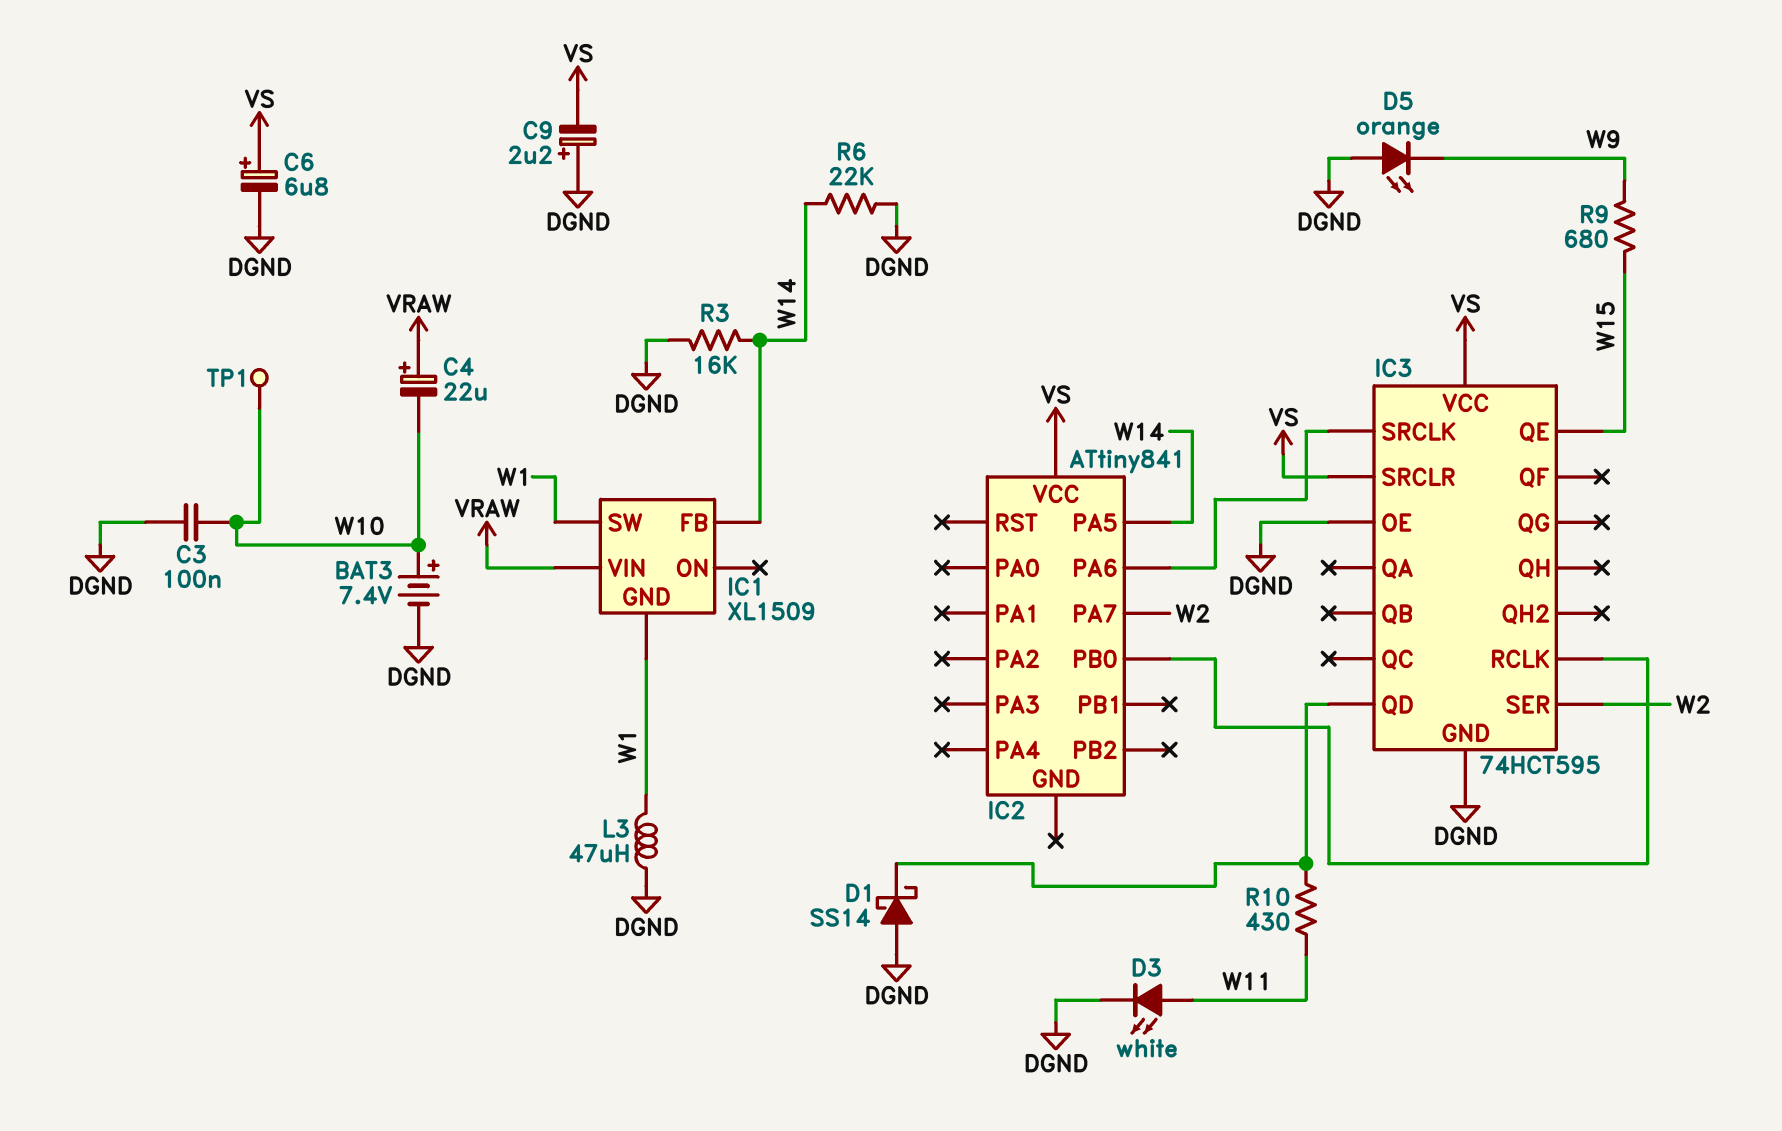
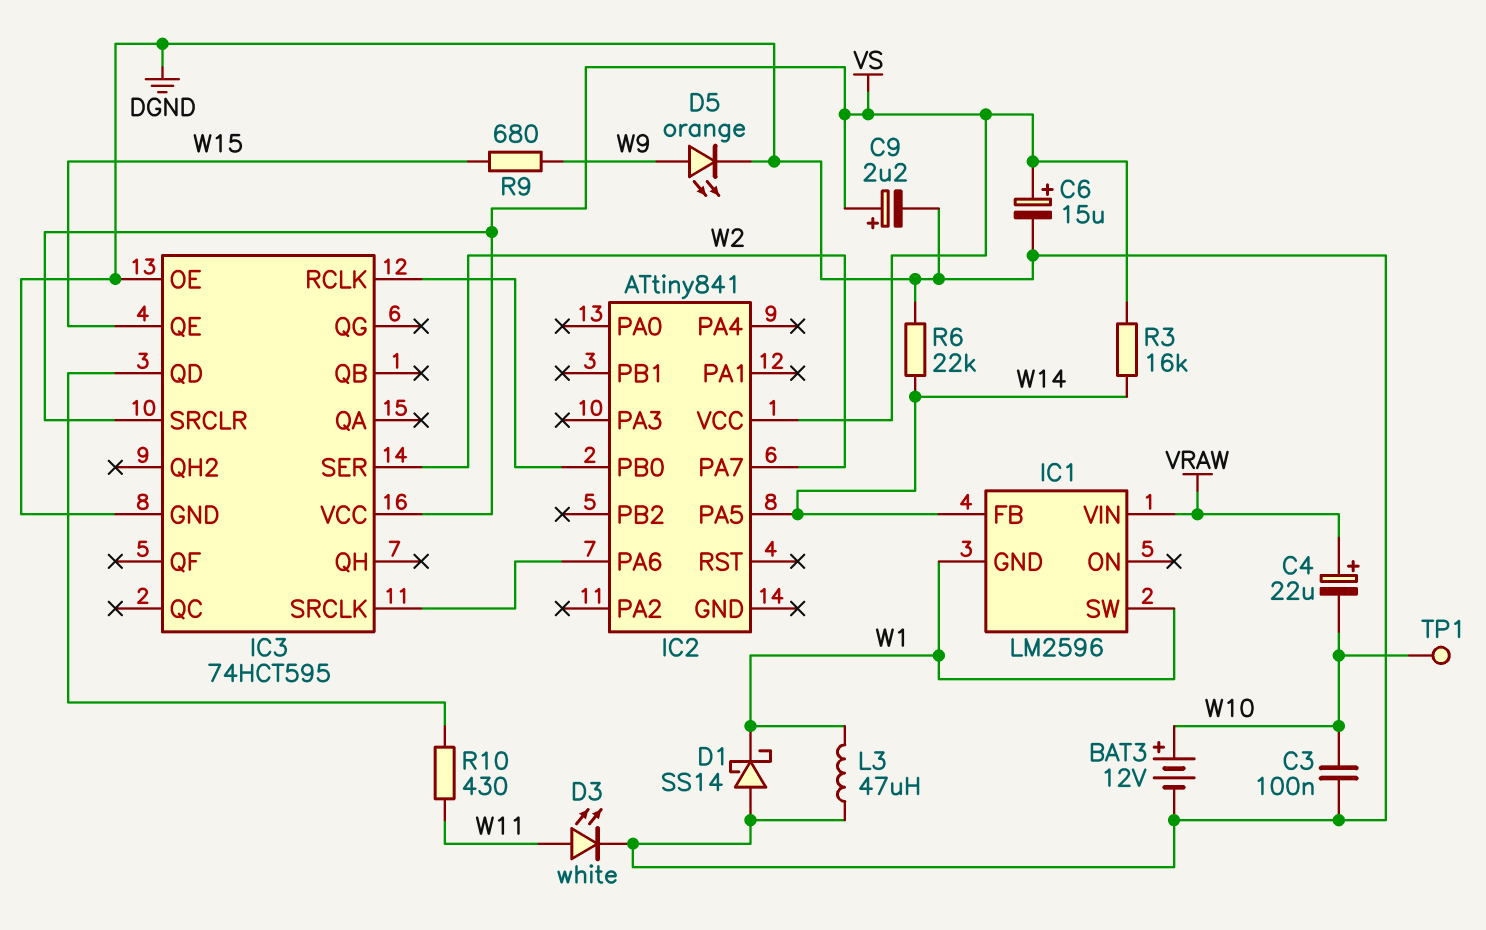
BAT3: 7.4V (plus W10, minus DGND) -> 12V (plus W10, minus DGND)
C6: 6.8uF (plus VS, minus DGND) -> 15uF (plus VS, minus DGND)
C9: 2.2uF (plus DGND, minus VS) -> 2.2uF (plus VS, minus DGND)
D1: schottky SS14 (A DGND, K IC3/QD) -> schottky SS14 (A DGND, K W1)
D5: LED orange (A DGND, K W9) -> LED orange (A W9, K DGND)
IC1: XL1509 -> LM2596
R3: 16k (DGND, W14) -> 16k (VS, W14)

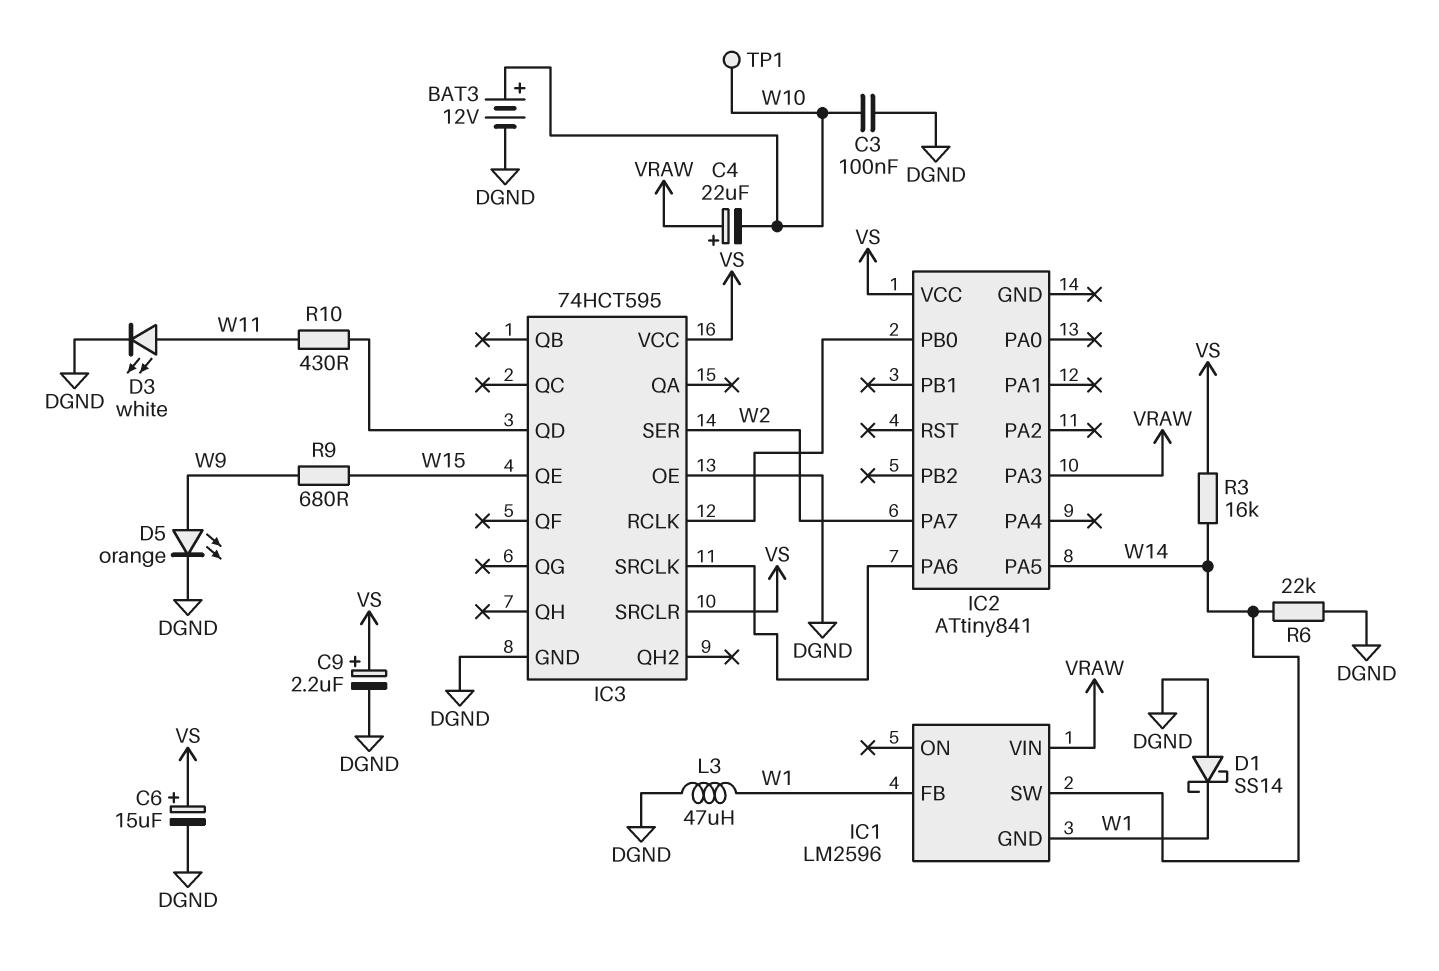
IC1 pin FB: W14 -> W1
IC1 pin SW: W1 -> W14
IC2 pin PA3: none -> VRAW

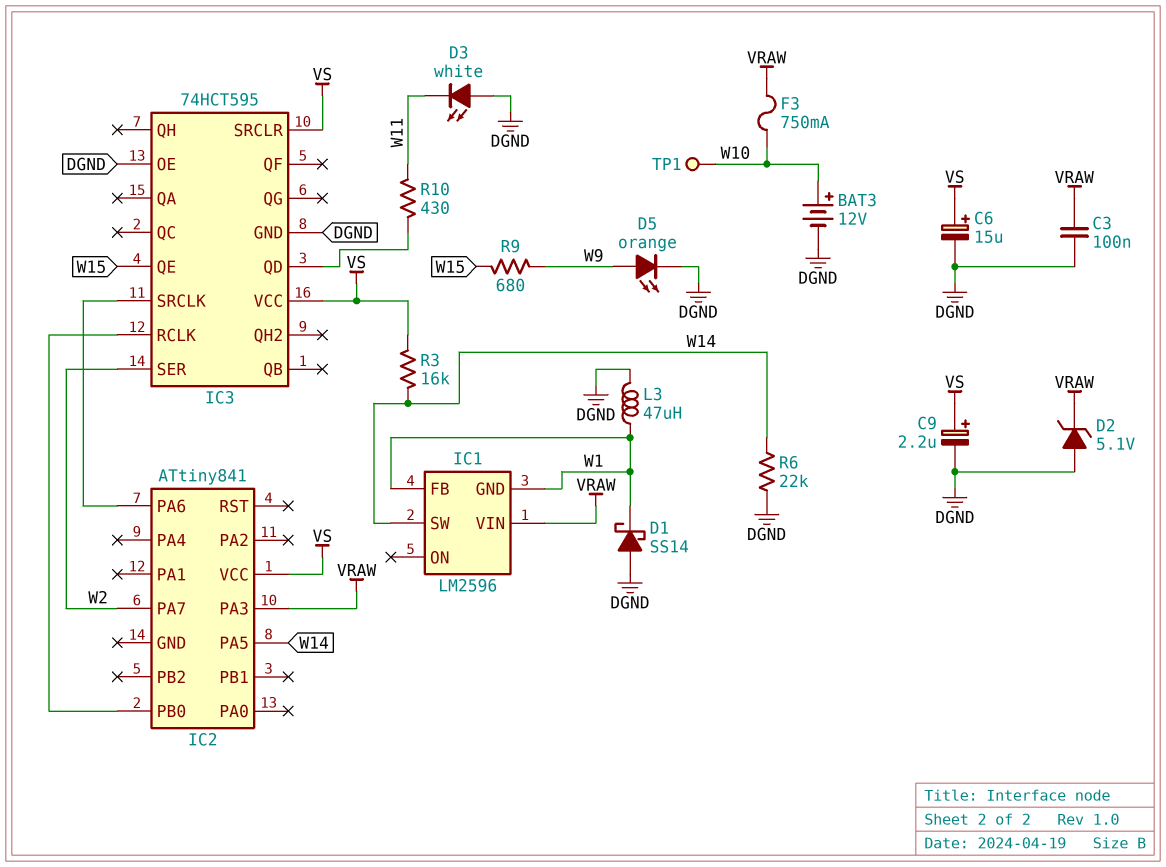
C3: 100nF (DGND, W10) -> 100nF (DGND, VRAW)
C4: 22uF (plus VRAW, minus W10) -> none
D2: none -> zener 5.1V (A DGND, K VRAW)
D3: LED white (A W11, K DGND) -> LED white (A DGND, K W11)
F3: none -> 750mA (VRAW, W10)

